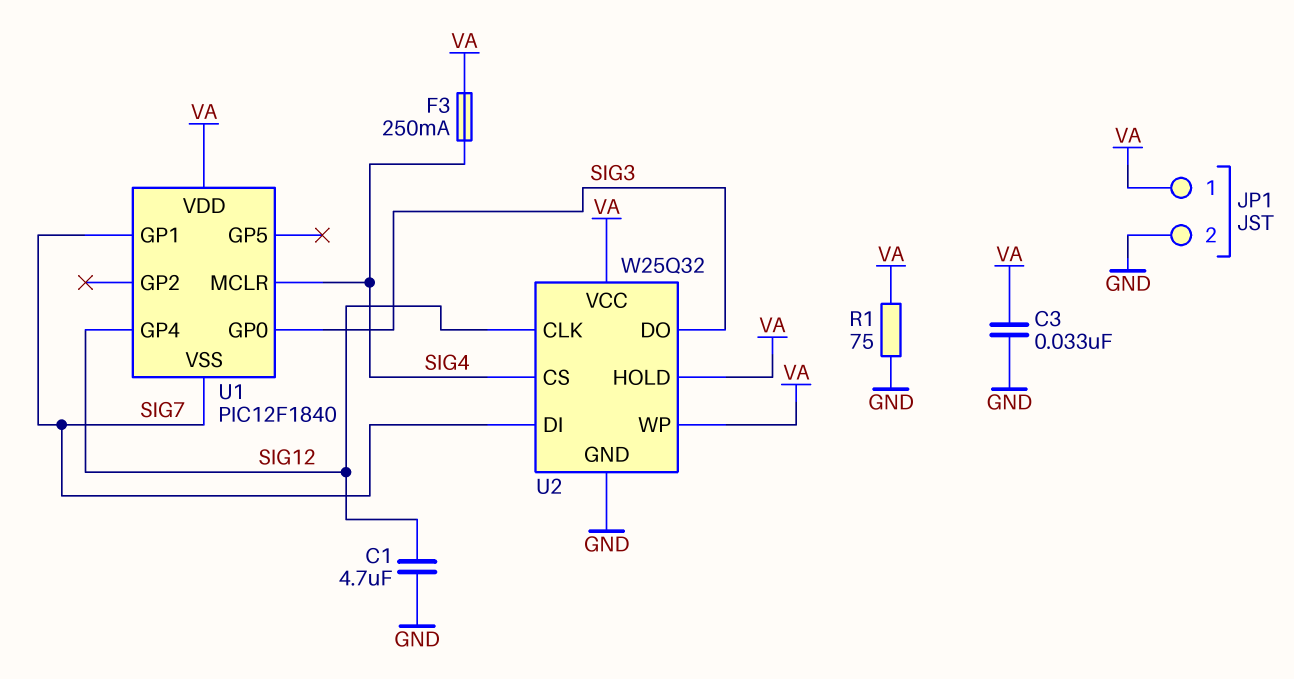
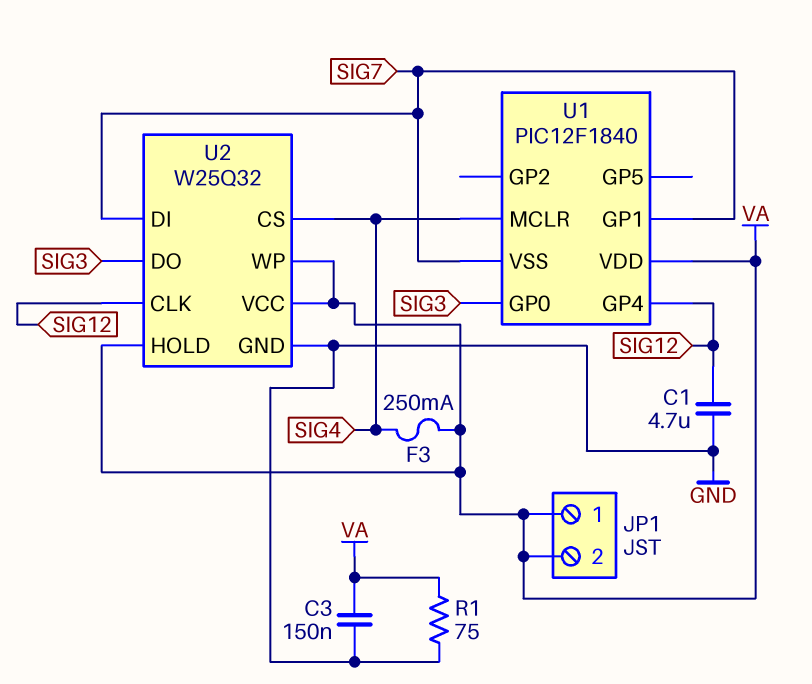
C3: 33nF (GND, VA) -> 150nF (GND, VA)
JP1 pin 2: GND -> VA

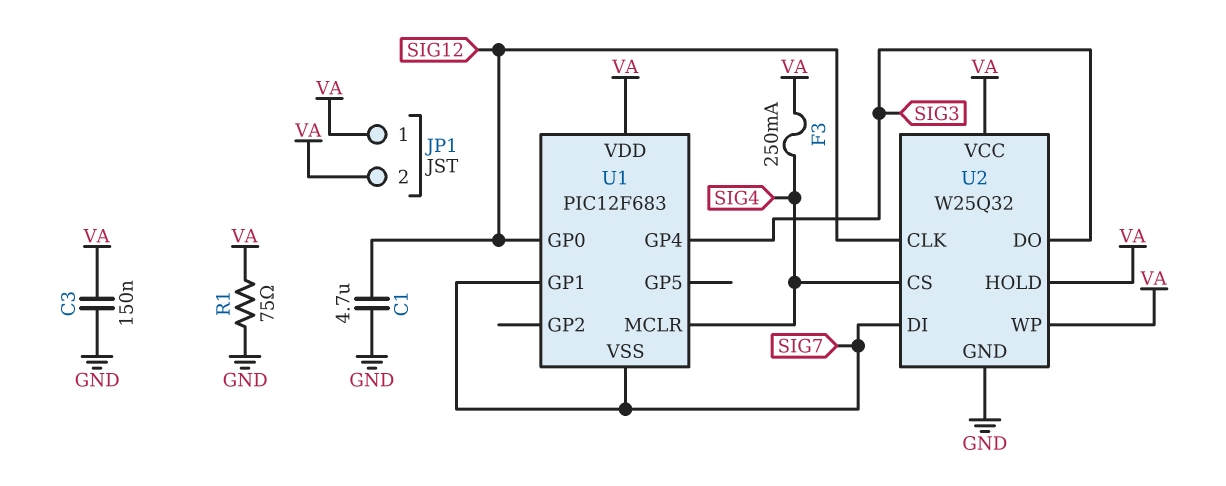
U1: PIC12F1840 -> PIC12F683
U1 pin GP0: SIG3 -> SIG12
U1 pin GP4: SIG12 -> SIG3

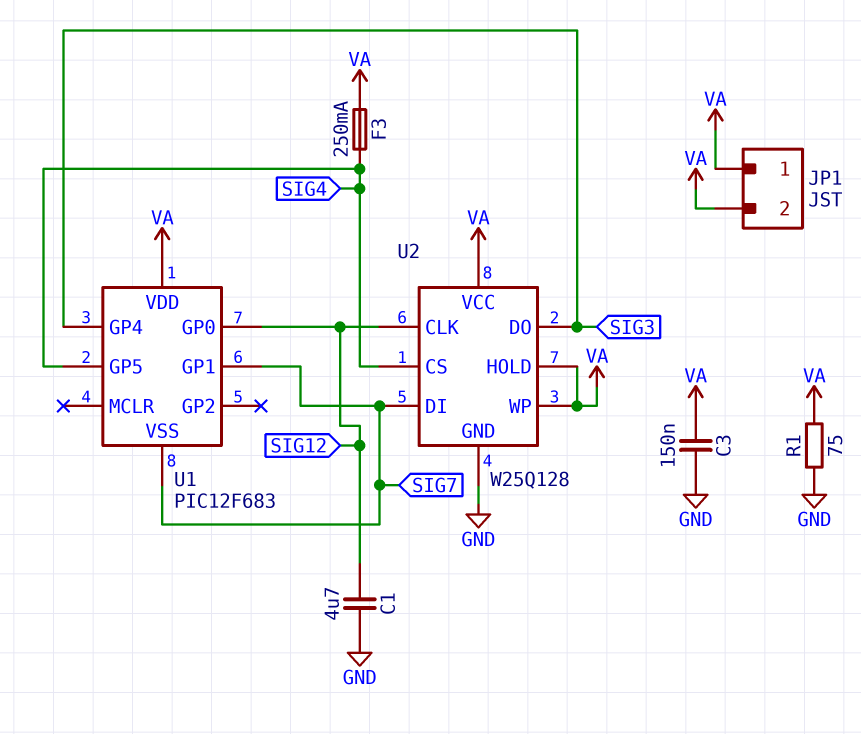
U1 pin GP5: none -> SIG4
U1 pin MCLR: SIG4 -> none
U2: W25Q32 -> W25Q128

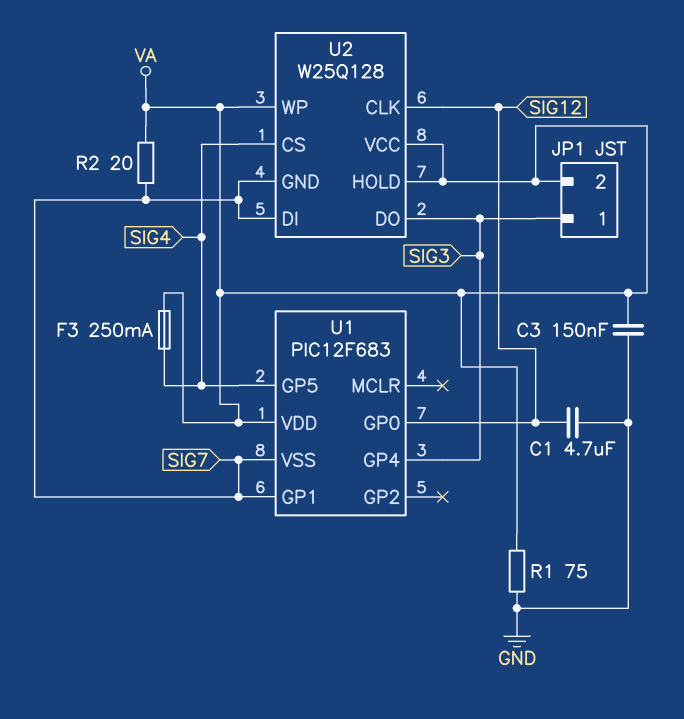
JP1 pin 1: VA -> SIG3
R2: none -> 20 (SIG7, VA)
U2 pin GND: GND -> SIG7

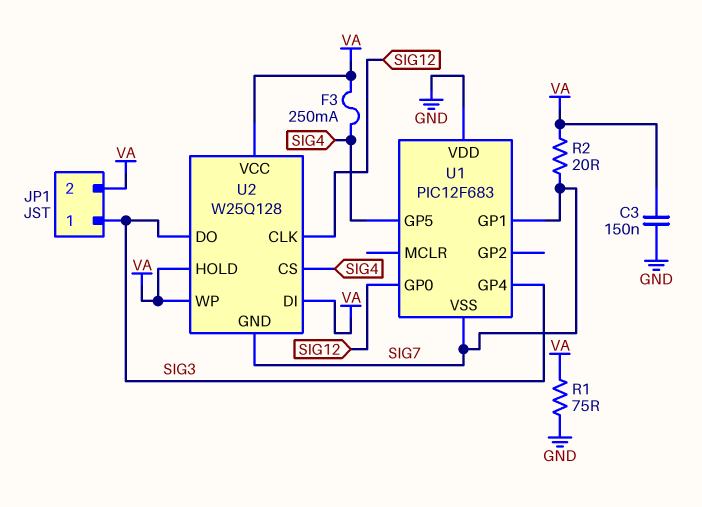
C1: 4.7uF (GND, SIG12) -> none
U1 pin VDD: VA -> GND
U2 pin DI: SIG7 -> VA

